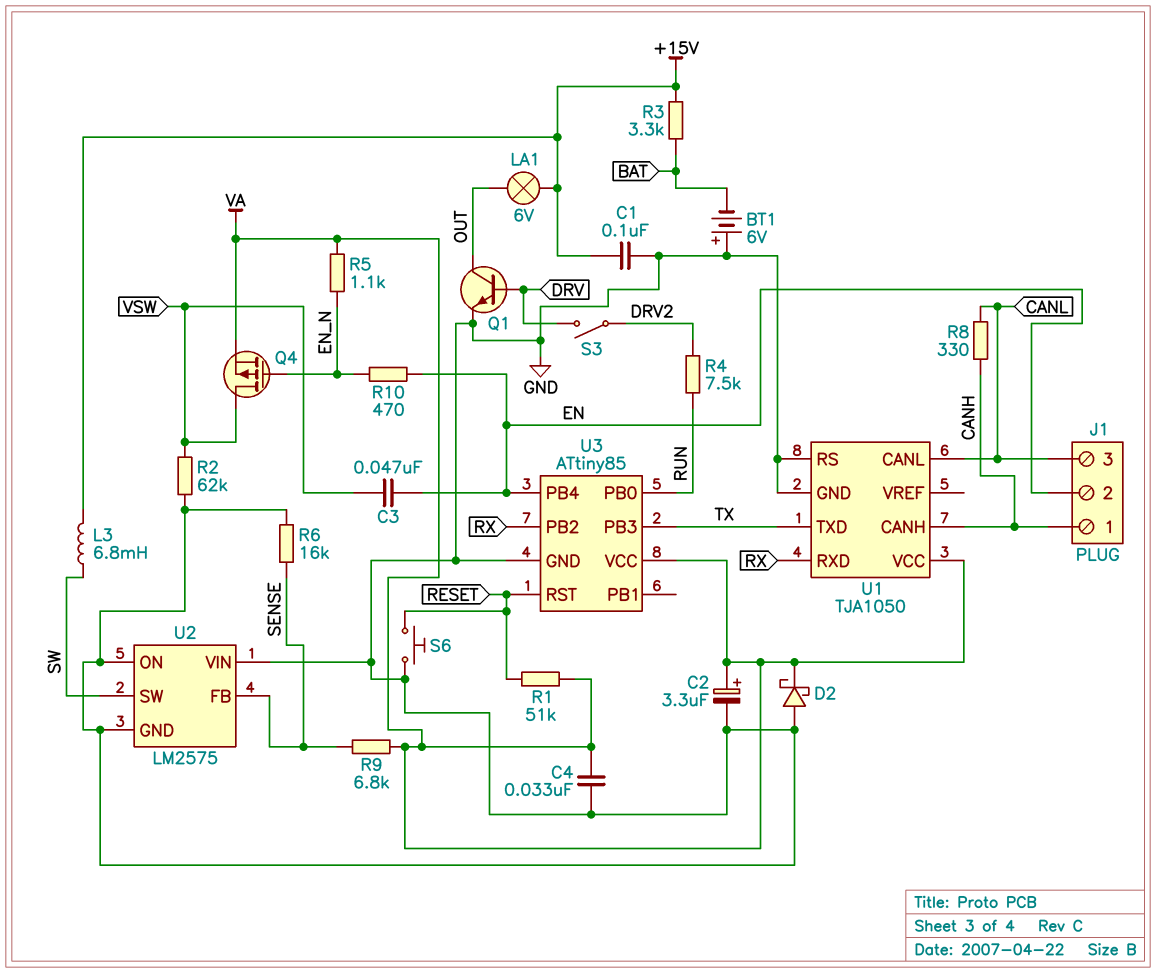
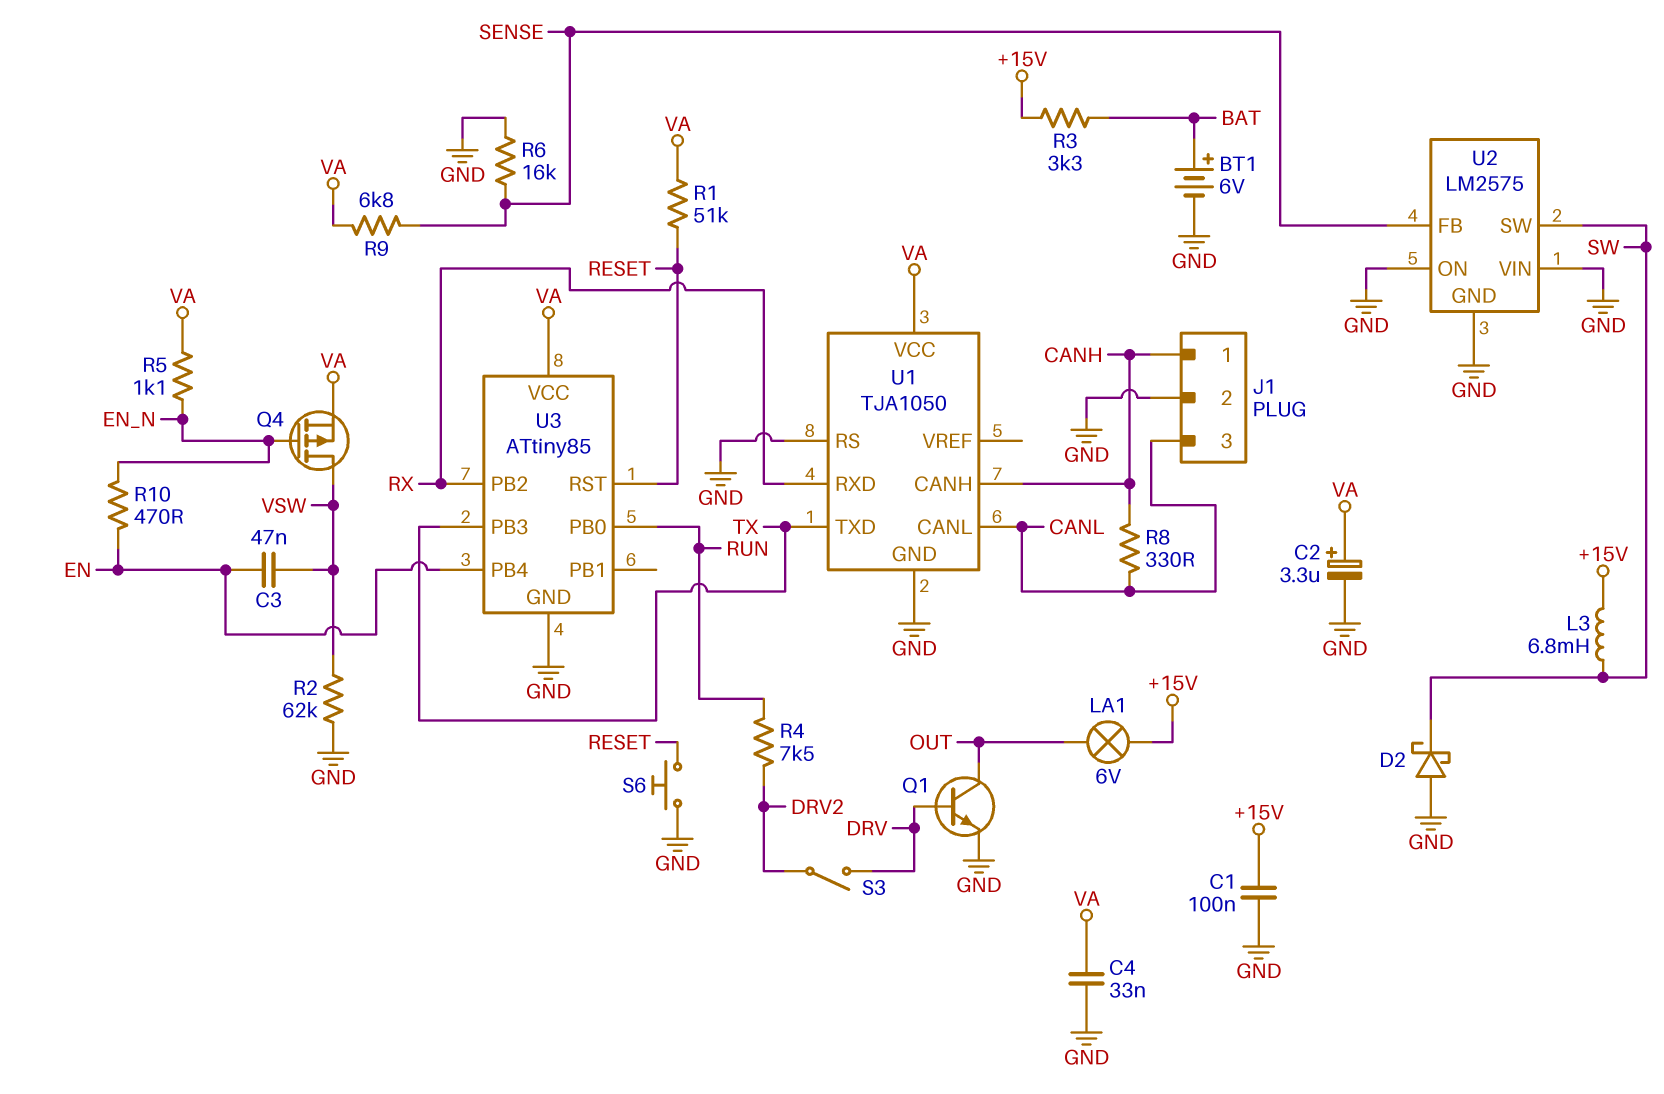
BT1: 6V (plus GND, minus BAT) -> 6V (plus BAT, minus GND)
D2: schottky (A GND, K VA) -> schottky (A GND, K SW)
J1 pin 2: EN -> GND

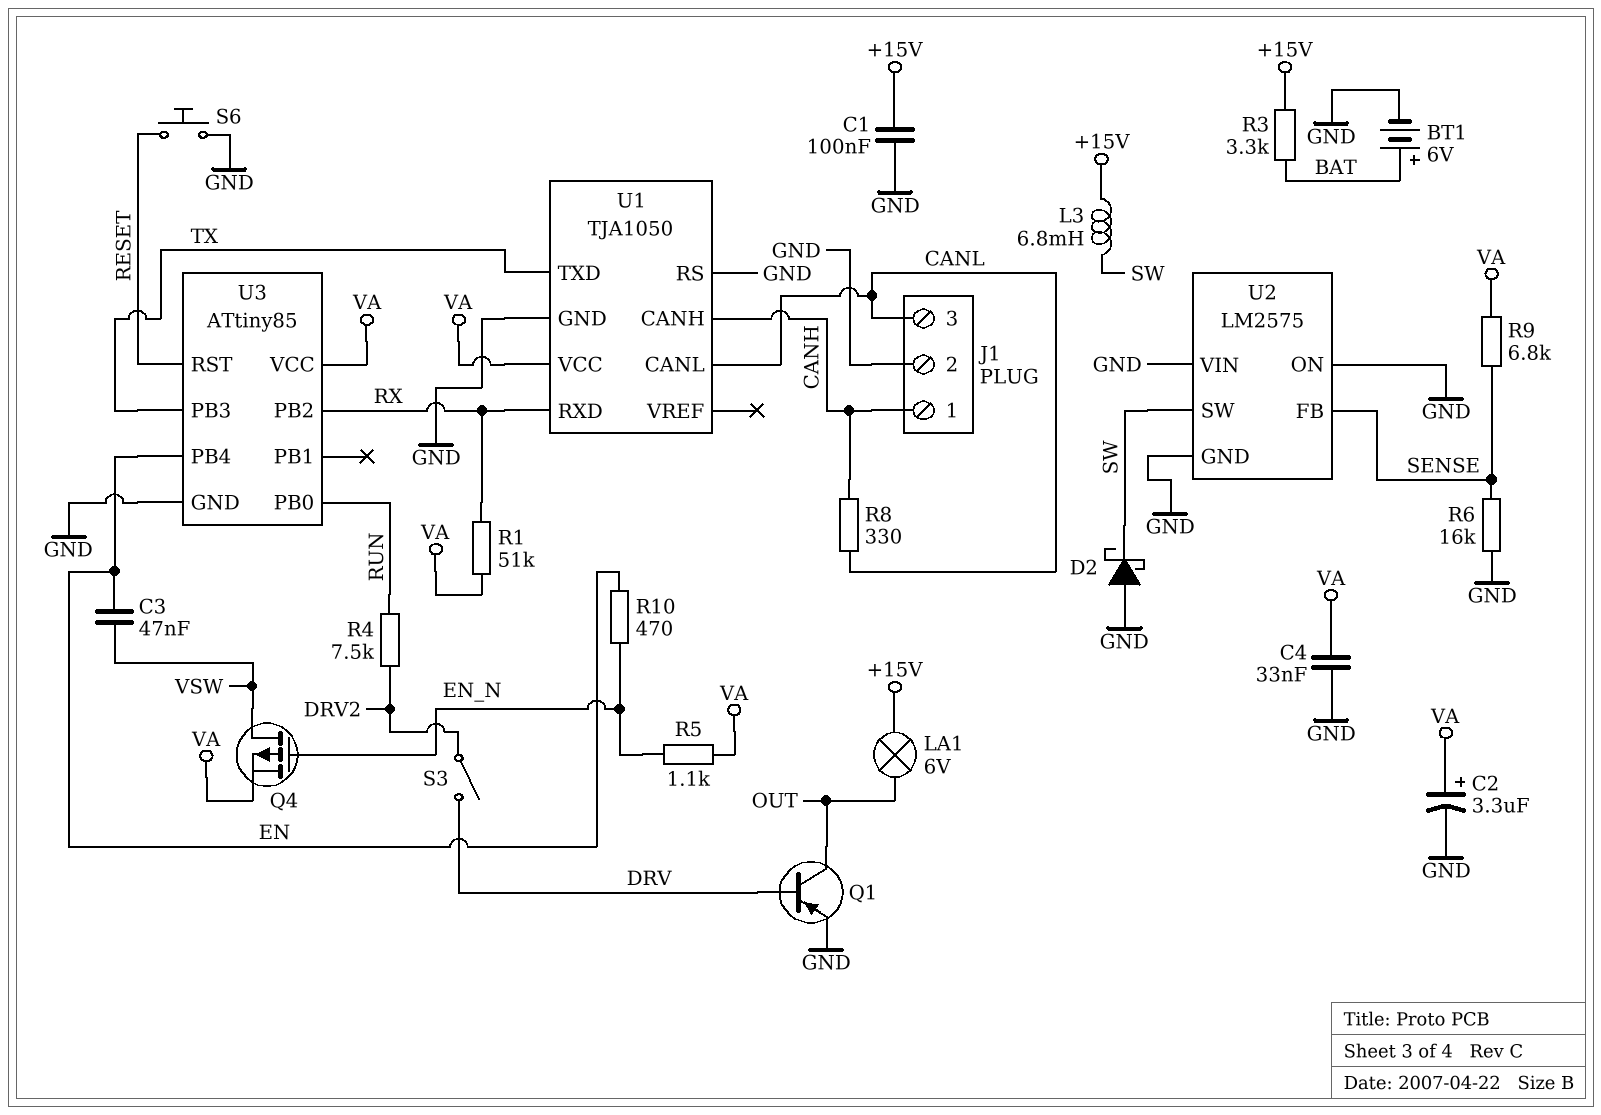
Q1: NPN (B DRV, C OUT, E GND) -> PNP (B DRV, C OUT, E GND)
R1: 51k (RESET, VA) -> 51k (RX, VA)
R2: 62k (GND, VSW) -> none

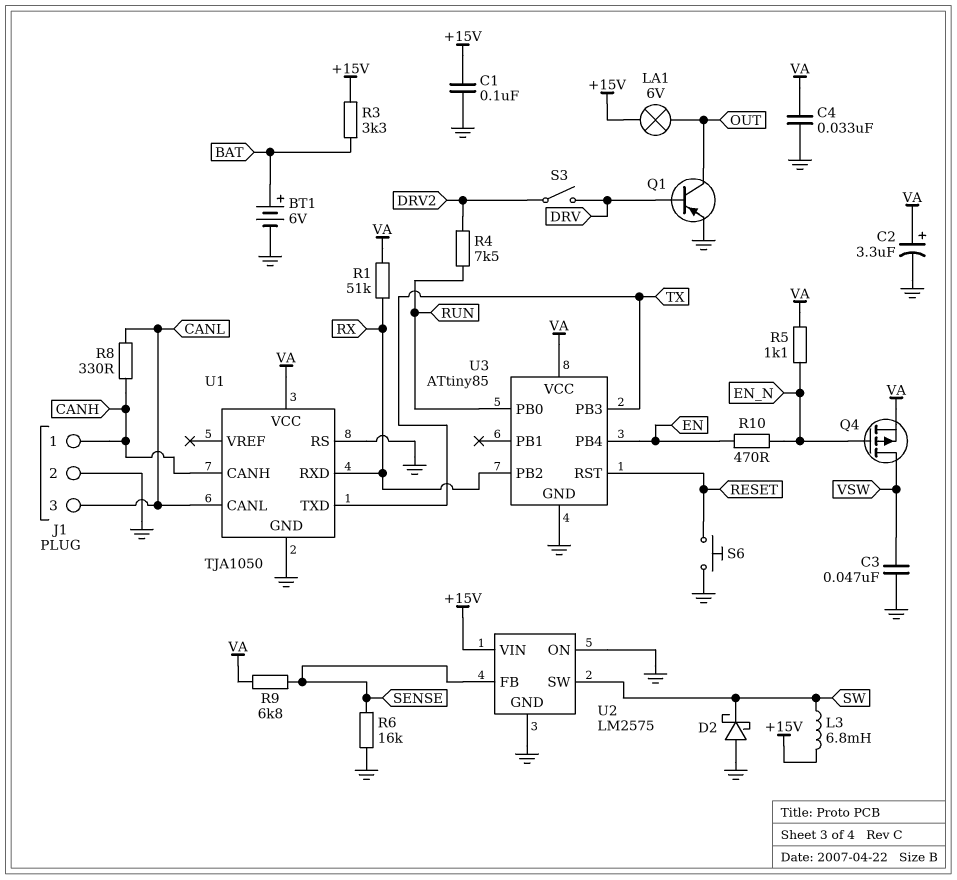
C3: 47nF (EN, VSW) -> 47nF (GND, VSW)
U2 pin VIN: GND -> +15V

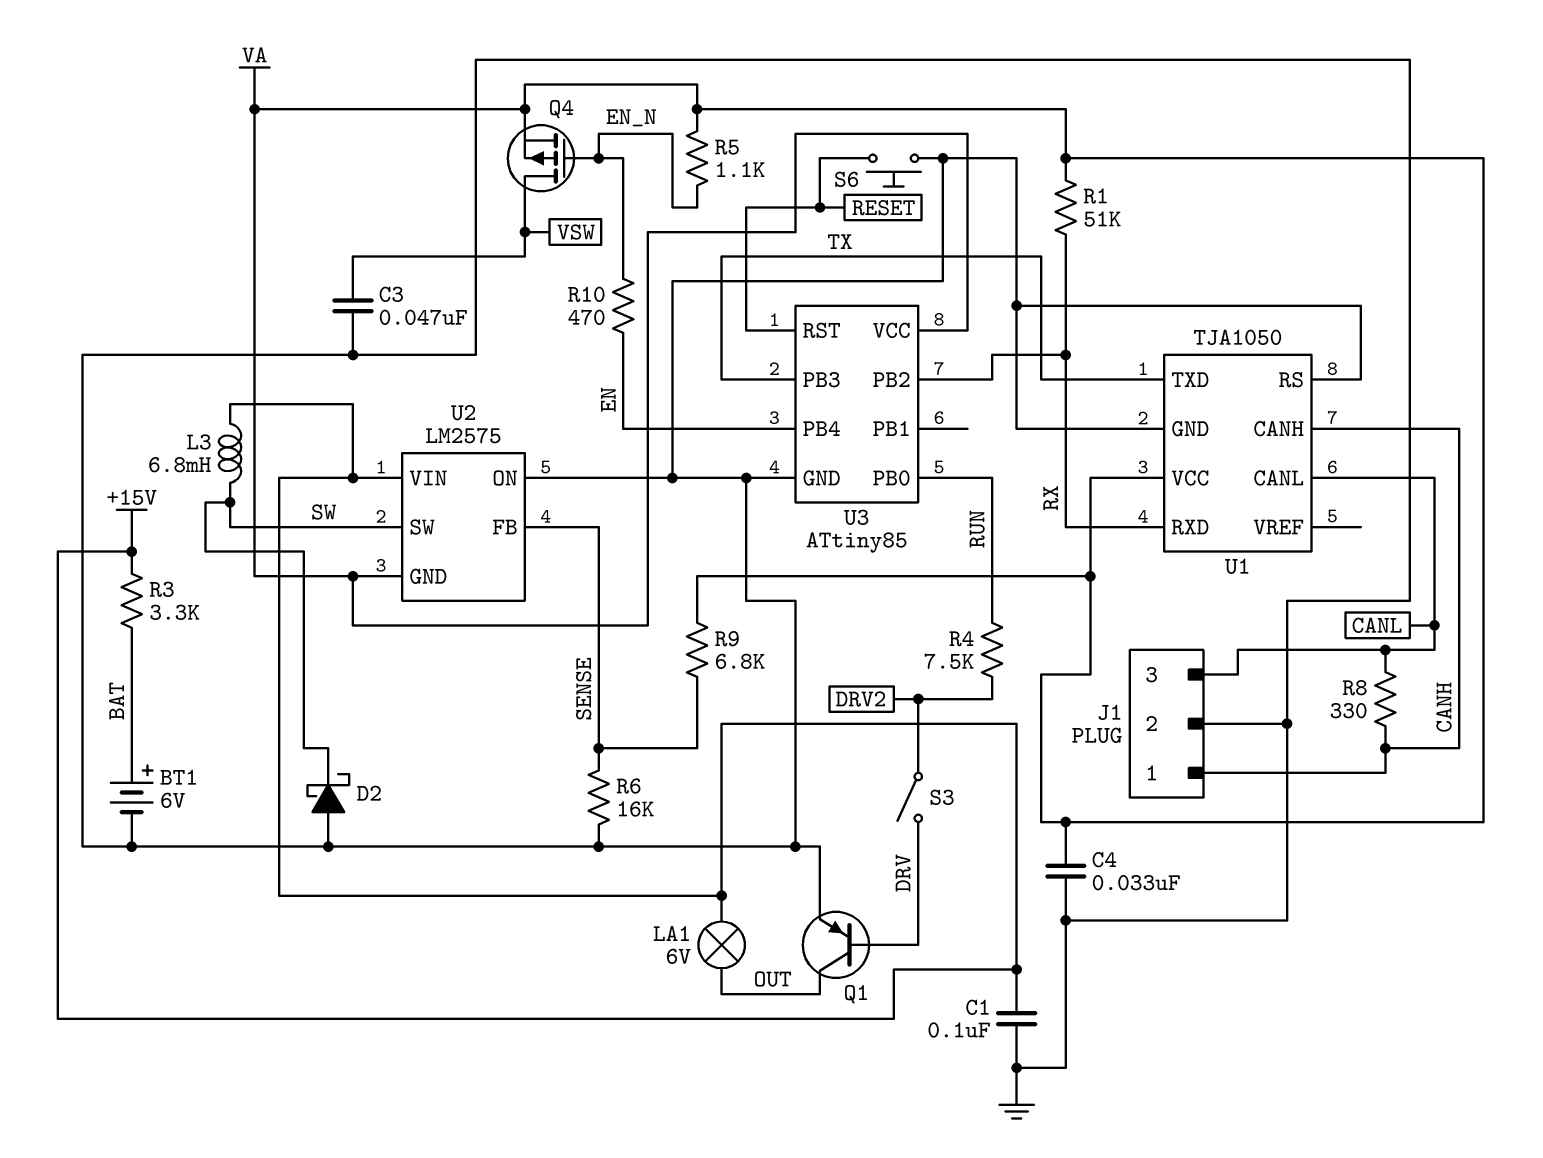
C2: 3.3uF (plus VA, minus GND) -> none
U2 pin GND: GND -> VA

